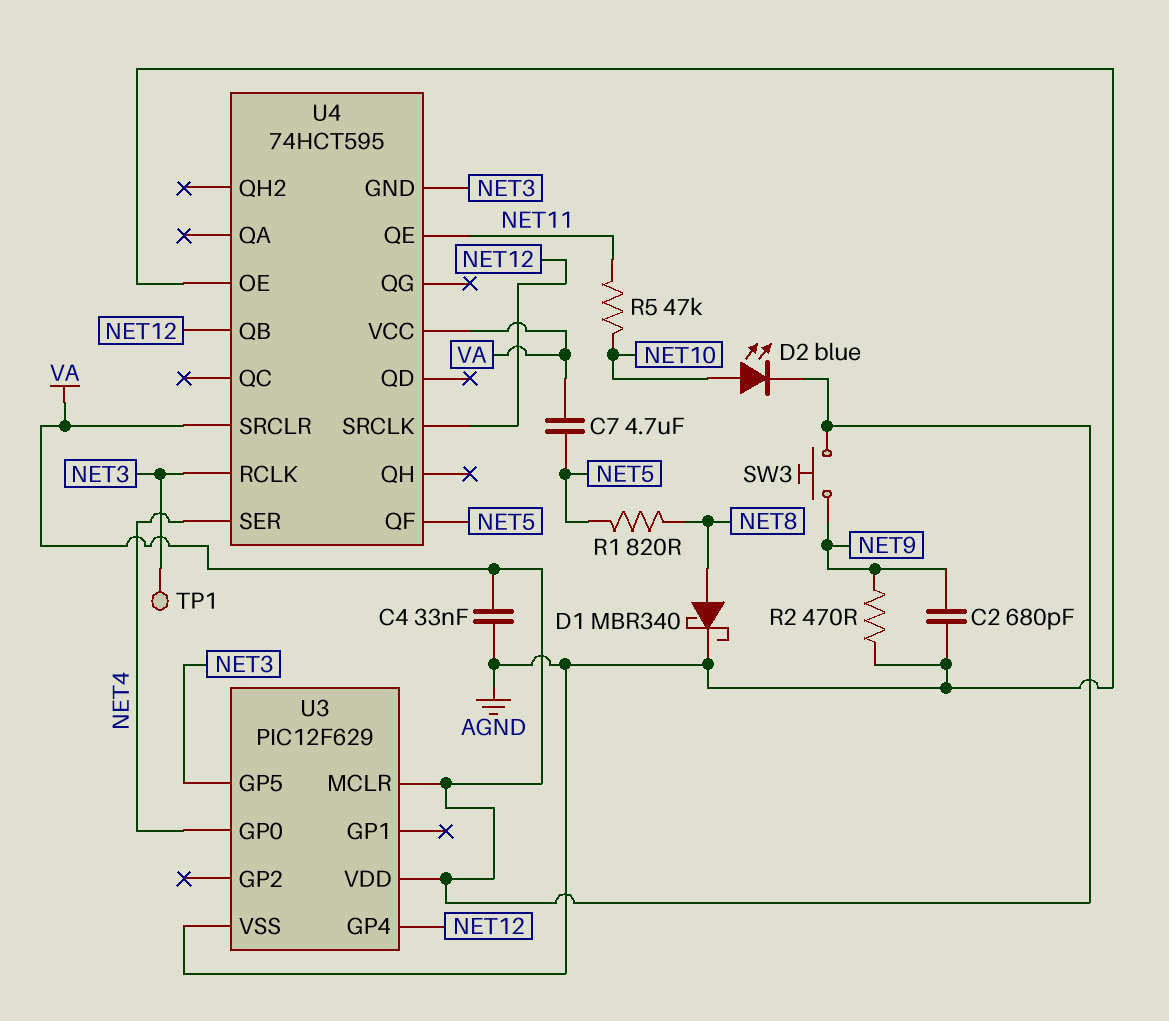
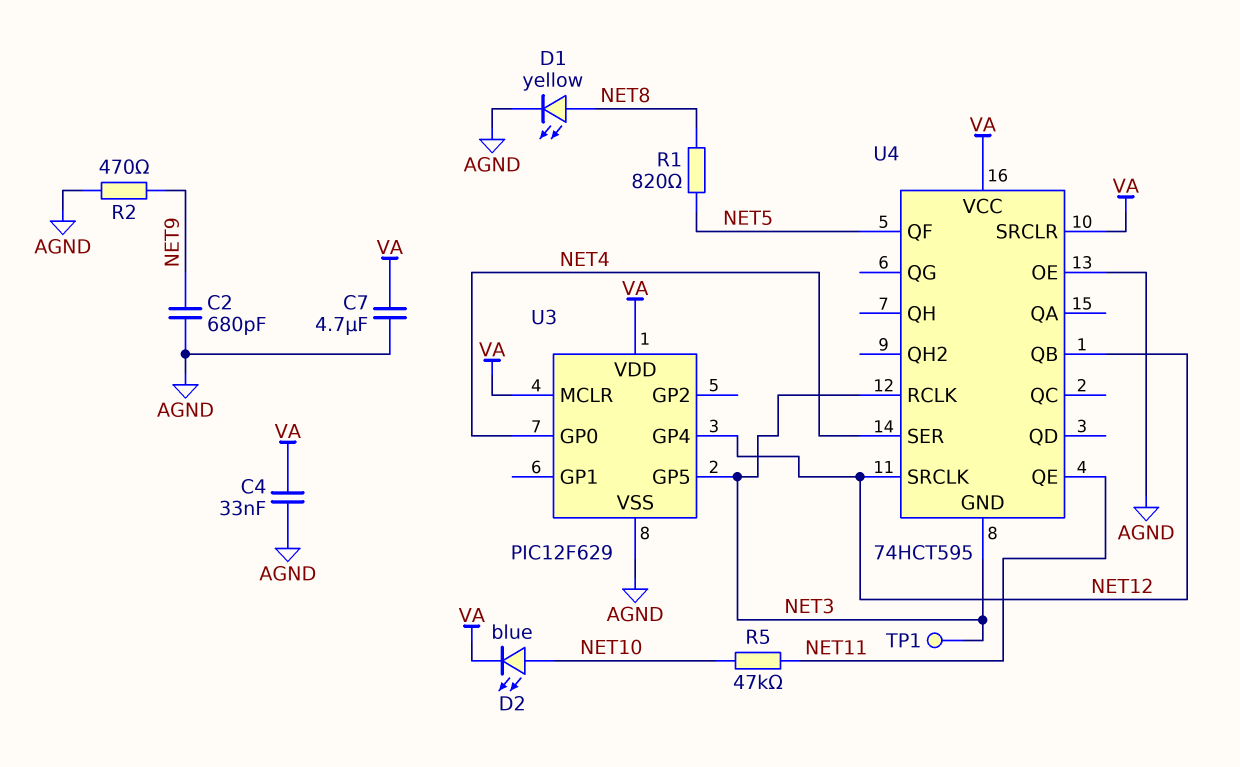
C7: 4.7uF (NET5, VA) -> 4.7uF (AGND, VA)
D1: schottky MBR340 (A NET8, K AGND) -> LED yellow (A NET8, K AGND)
SW3: button (NET9, VA) -> none

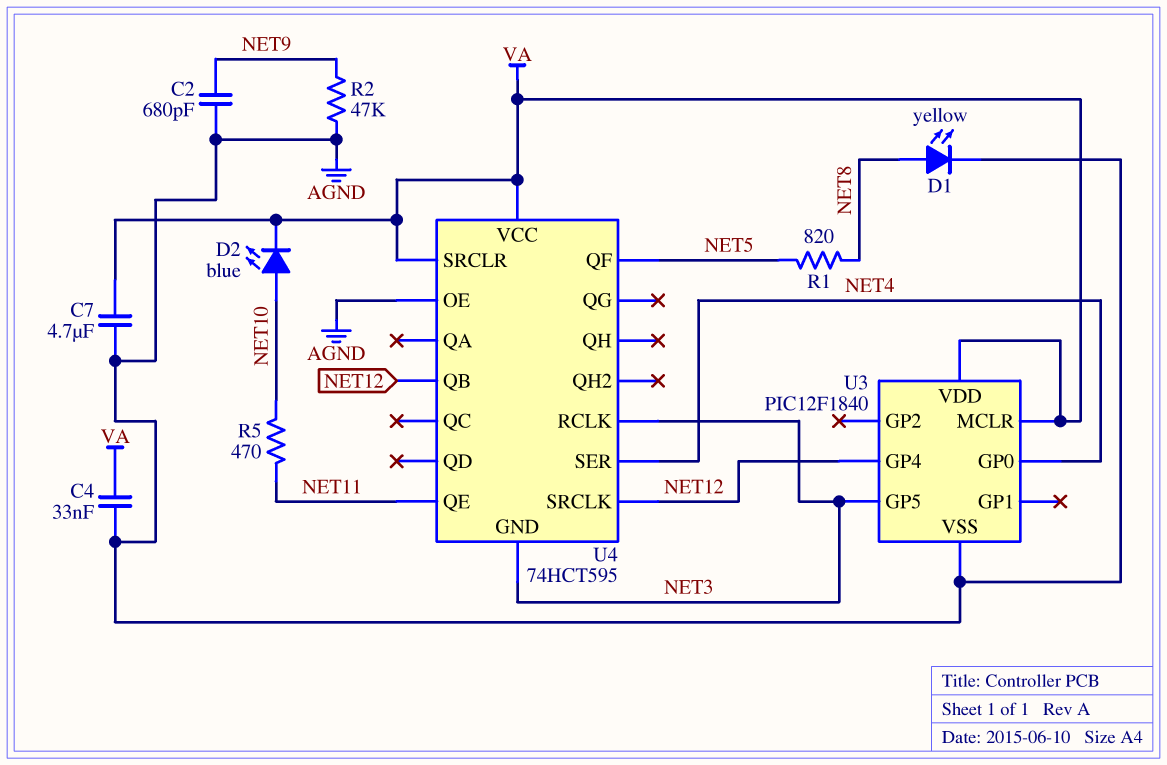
R2: 470 (AGND, NET9) -> 47k (AGND, NET9)
R5: 47k (NET10, NET11) -> 470 (NET10, NET11)
TP1: test point (NET3) -> none
U3: PIC12F629 -> PIC12F1840

